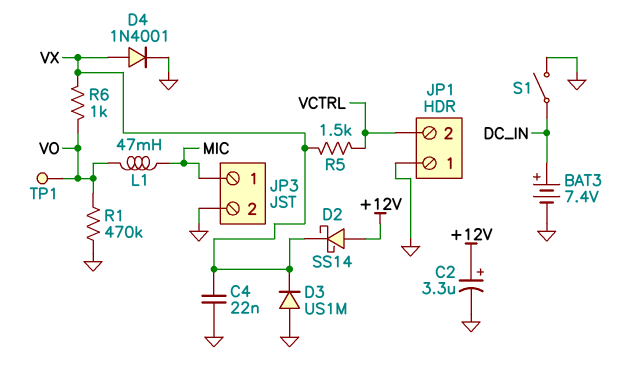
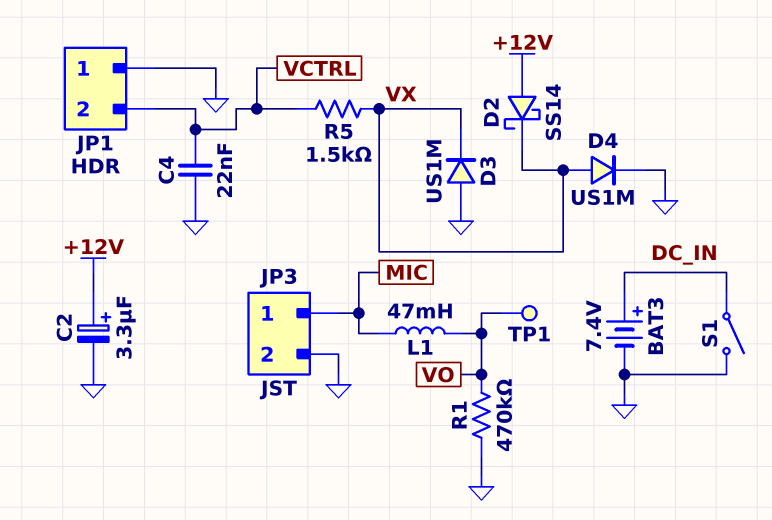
C4: 22nF (GND, VX) -> 22nF (GND, VCTRL)
D4: diode 1N4001 (A VX, K GND) -> diode US1M (A VX, K GND)
R6: 1k (VO, VX) -> none

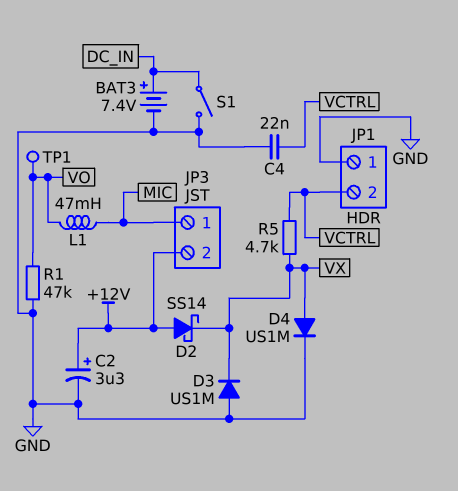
JP3 pin 2: GND -> +12V
R1: 470k (GND, VO) -> 47k (GND, VO)
R5: 1.5k (VCTRL, VX) -> 4.7k (VCTRL, VX)

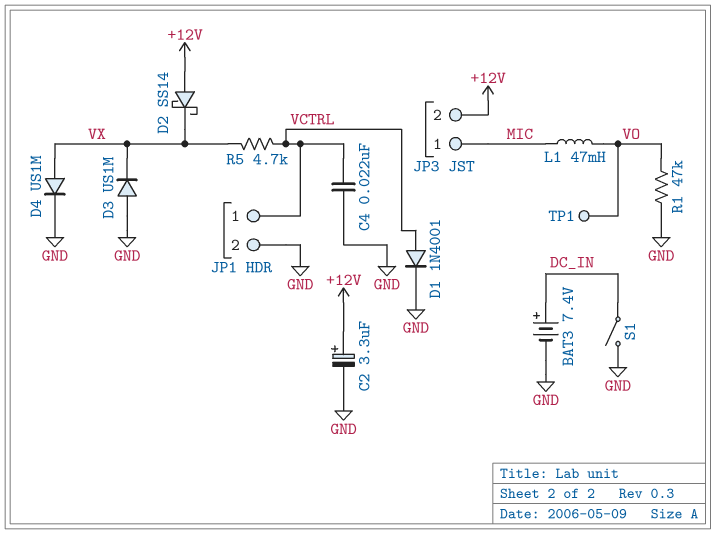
D1: none -> diode 1N4001 (A VCTRL, K GND)
JP1 pin 1: GND -> VCTRL
JP1 pin 2: VCTRL -> GND

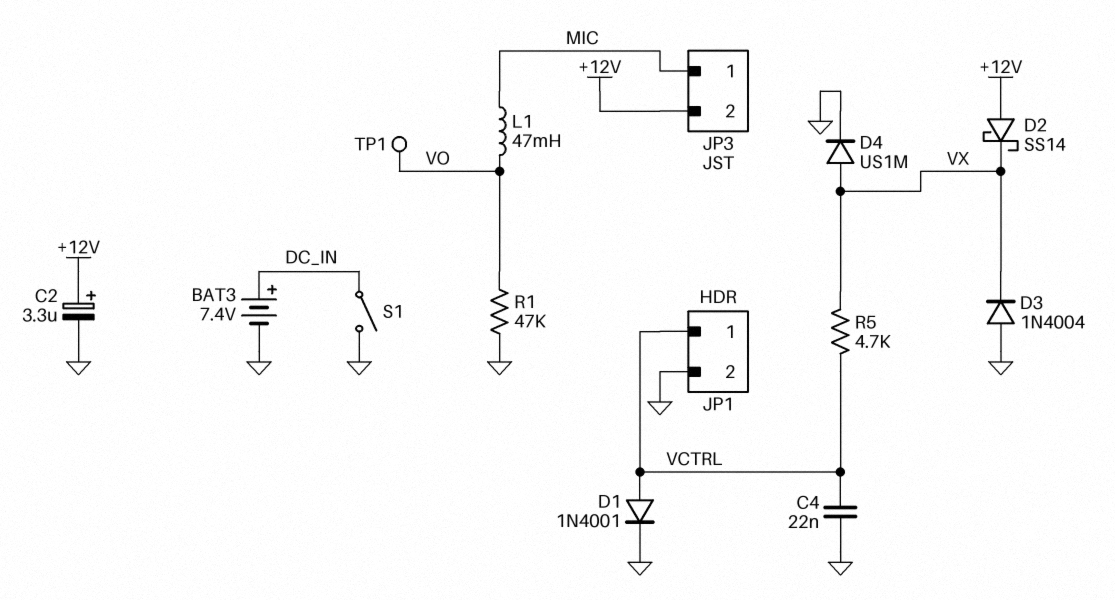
D3: diode US1M (A GND, K VX) -> diode 1N4004 (A GND, K VX)

